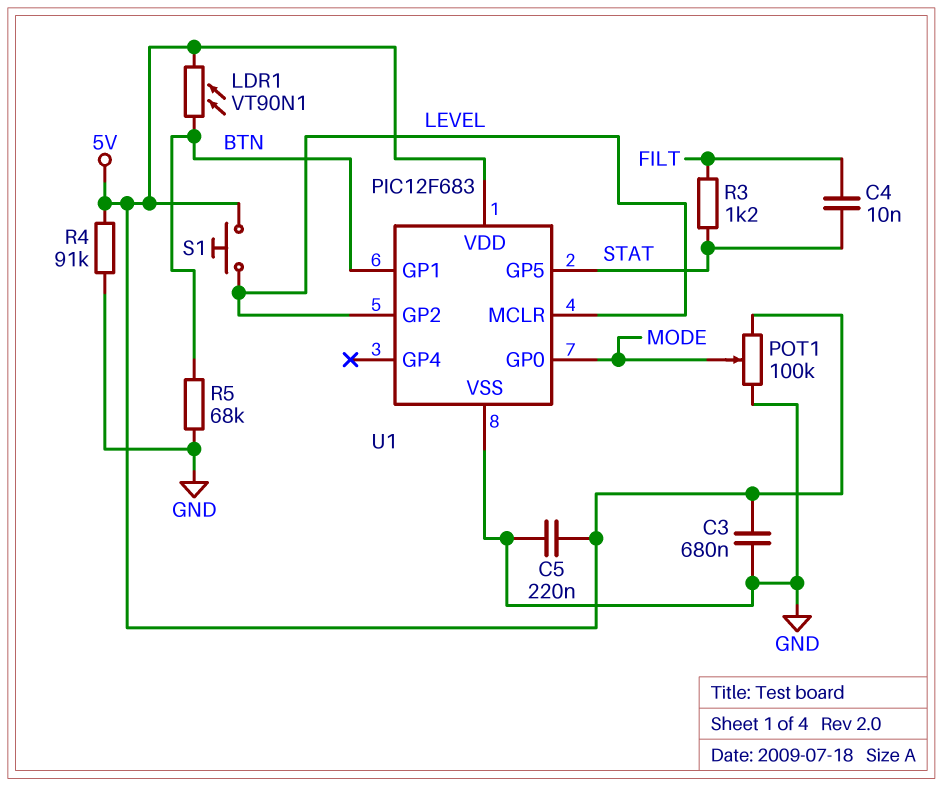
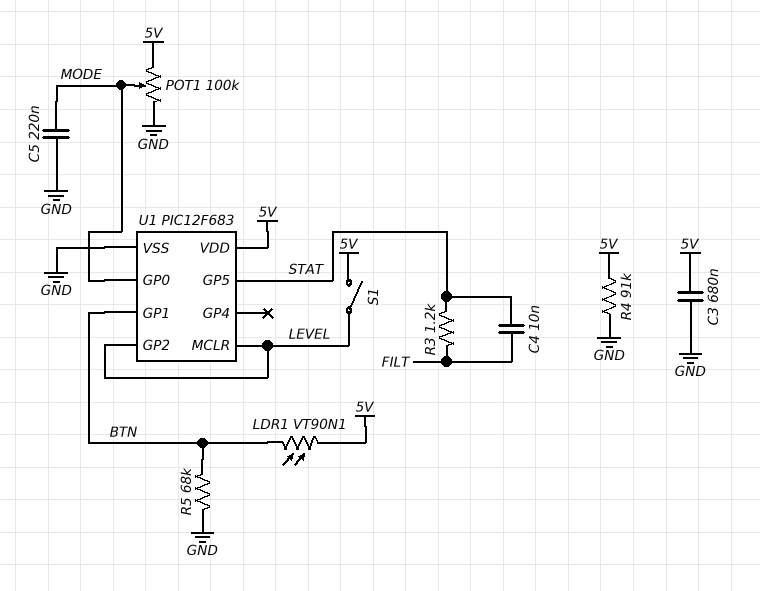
C5: 220nF (5V, GND) -> 220nF (GND, MODE)
S1: button (5V, LEVEL) -> switch (5V, LEVEL)

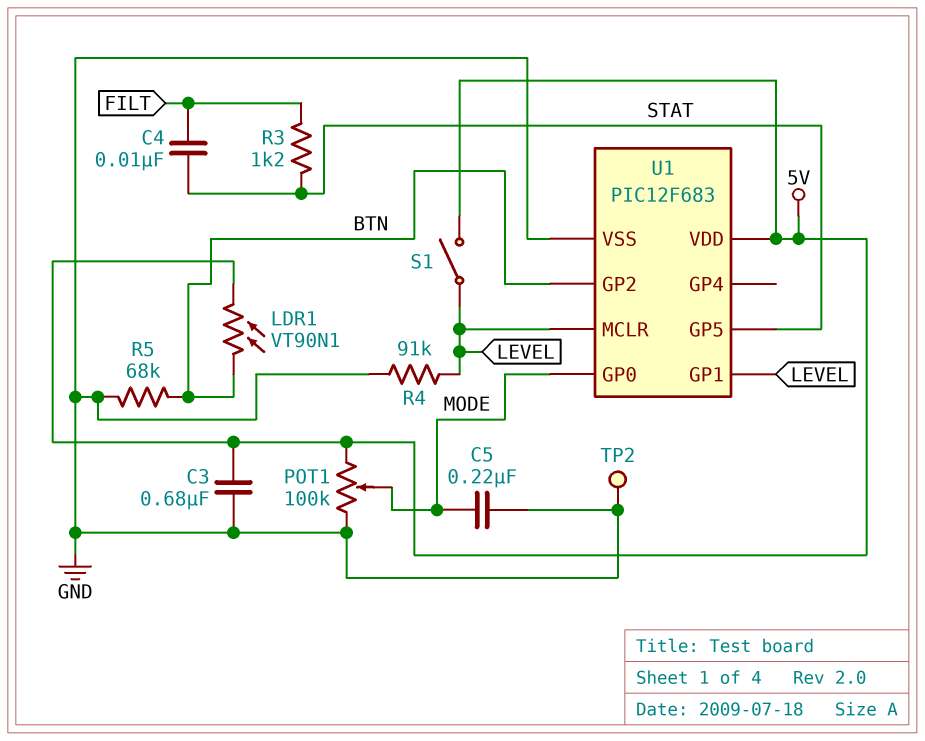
R4: 91k (5V, GND) -> 91k (GND, LEVEL)
TP2: none -> test point (GND)
U1 pin GP1: BTN -> LEVEL
U1 pin GP2: LEVEL -> BTN

